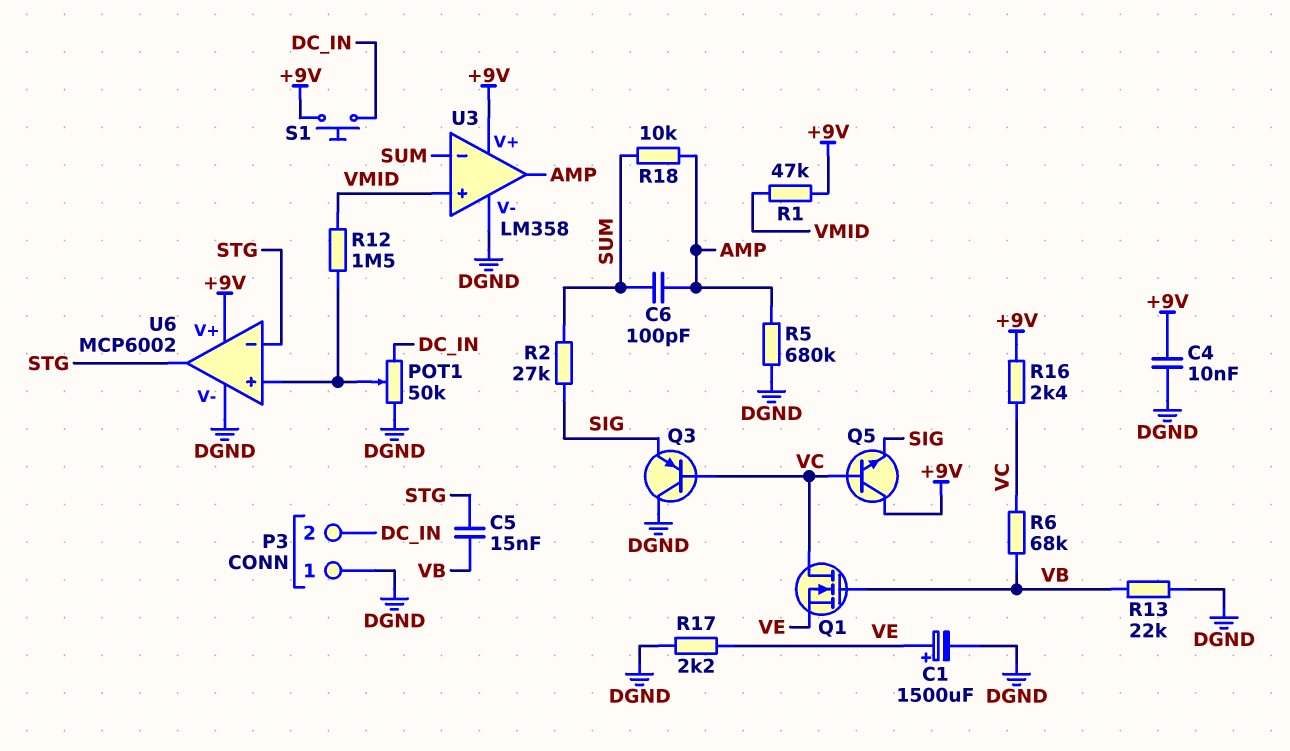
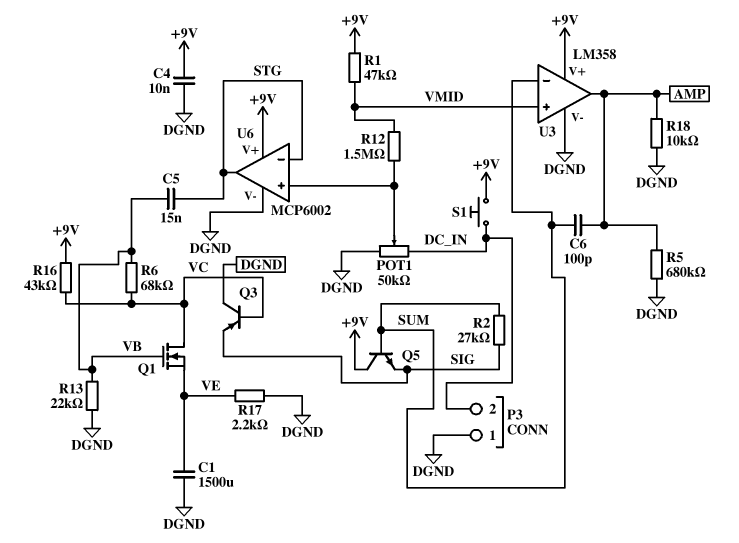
C1: 1500uF (plus VE, minus DGND) -> 1500uF (DGND, VE)
Q5: NPN (B VC, C +9V, E SIG) -> NPN (B SUM, C +9V, E SIG)
R16: 2.4k (+9V, VC) -> 43k (+9V, VC)
R18: 10k (AMP, SUM) -> 10k (AMP, DGND)

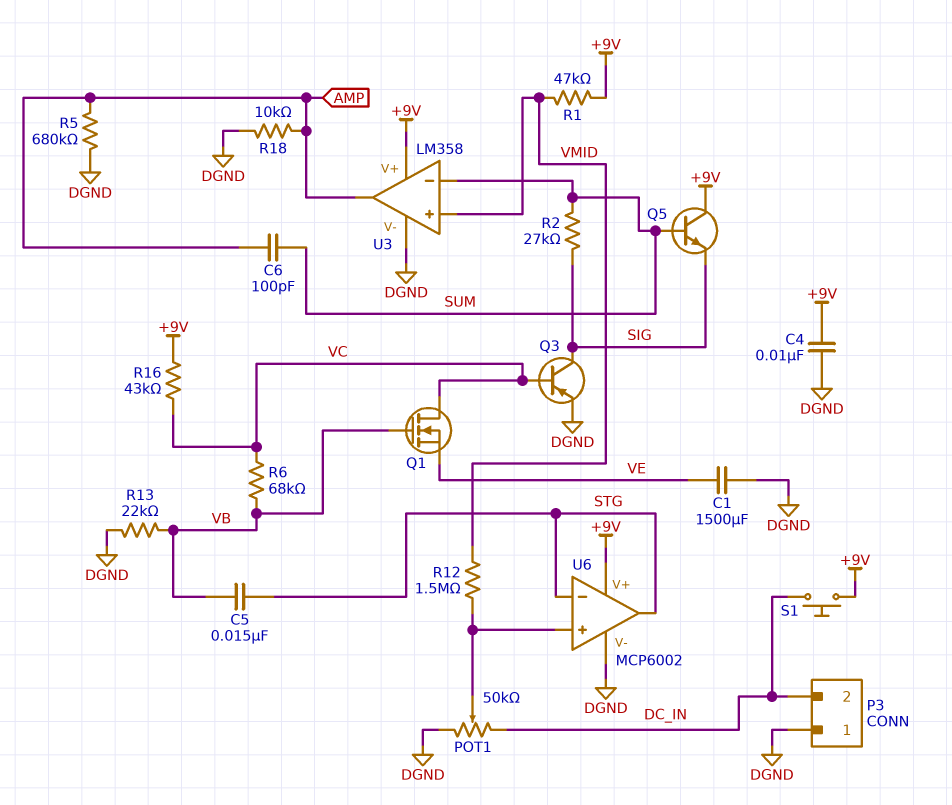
Q3: PNP (B VC, C DGND, E SIG) -> PNP (B VC, C SIG, E DGND)
R17: 2.2k (DGND, VE) -> none

